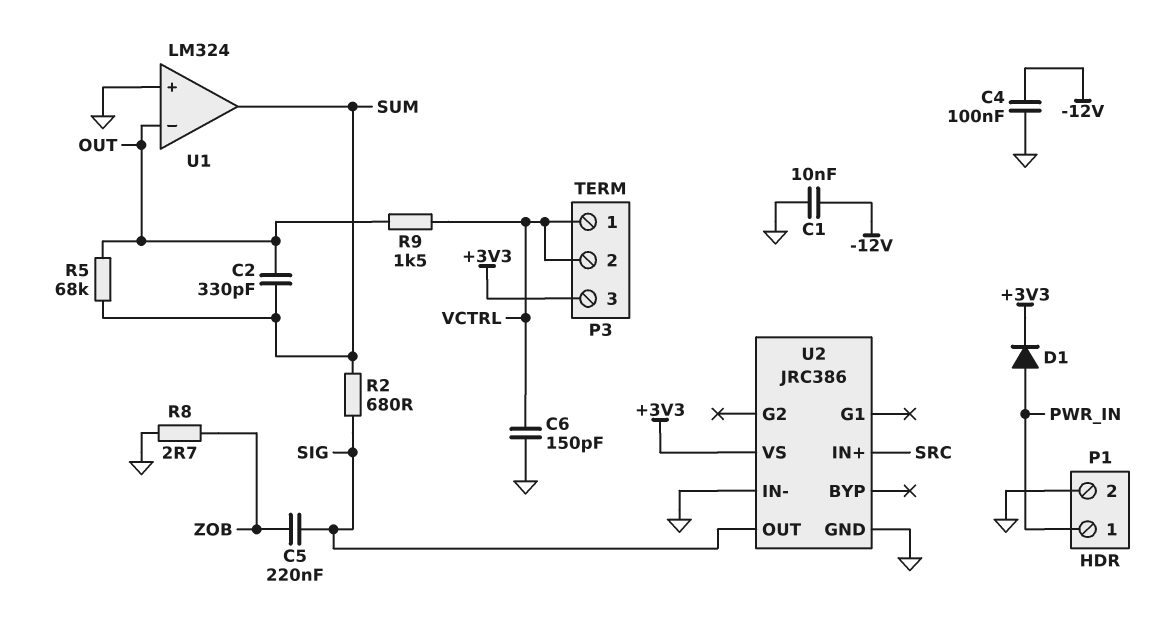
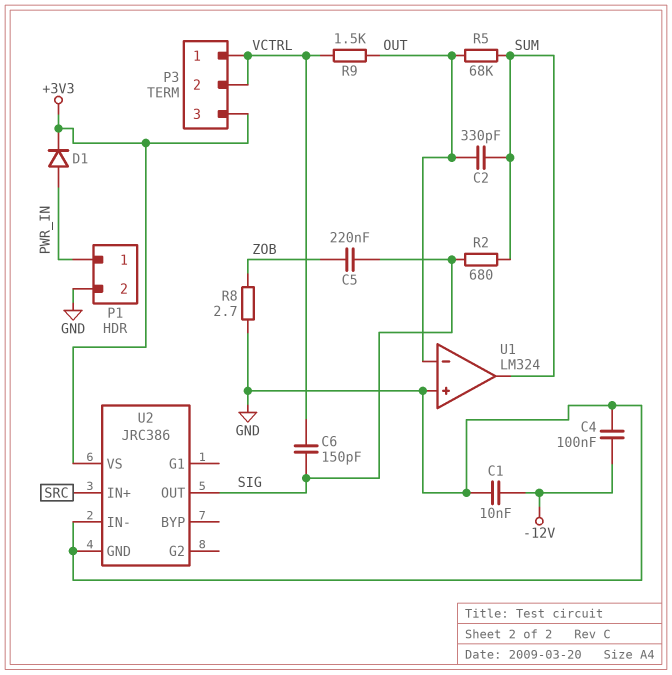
C6: 150pF (GND, VCTRL) -> 150pF (SIG, VCTRL)

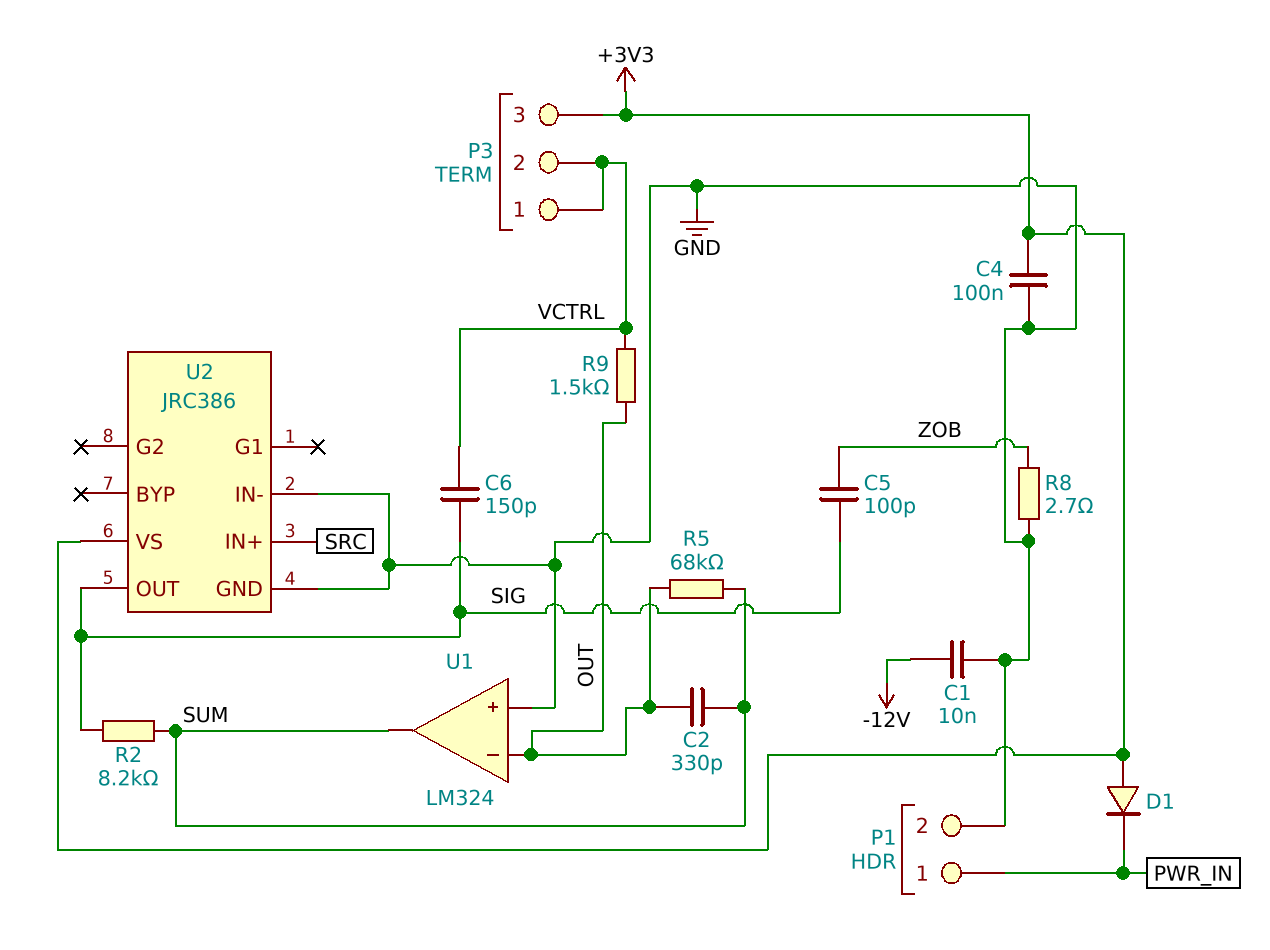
C4: 100nF (-12V, GND) -> 100nF (+3V3, GND)
C5: 220nF (SIG, ZOB) -> 100pF (SIG, ZOB)
D1: diode (A PWR_IN, K +3V3) -> diode (A +3V3, K PWR_IN)
R2: 680 (SIG, SUM) -> 8.2k (SIG, SUM)

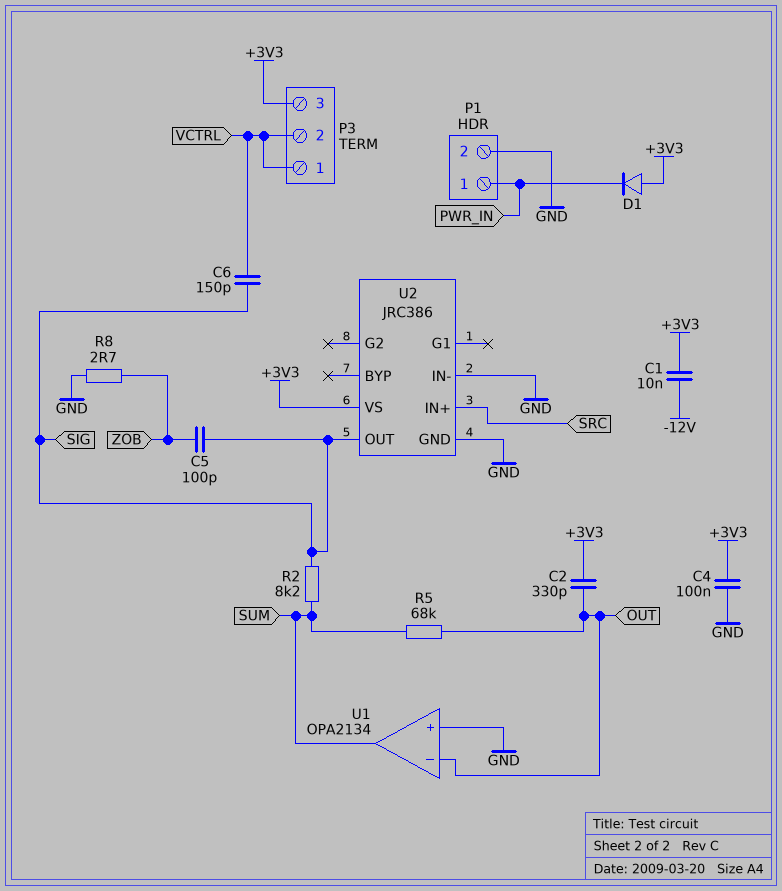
C1: 10nF (-12V, GND) -> 10nF (+3V3, -12V)
C2: 330pF (OUT, SUM) -> 330pF (+3V3, OUT)
R9: 1.5k (OUT, VCTRL) -> none
U1: LM324 -> OPA2134

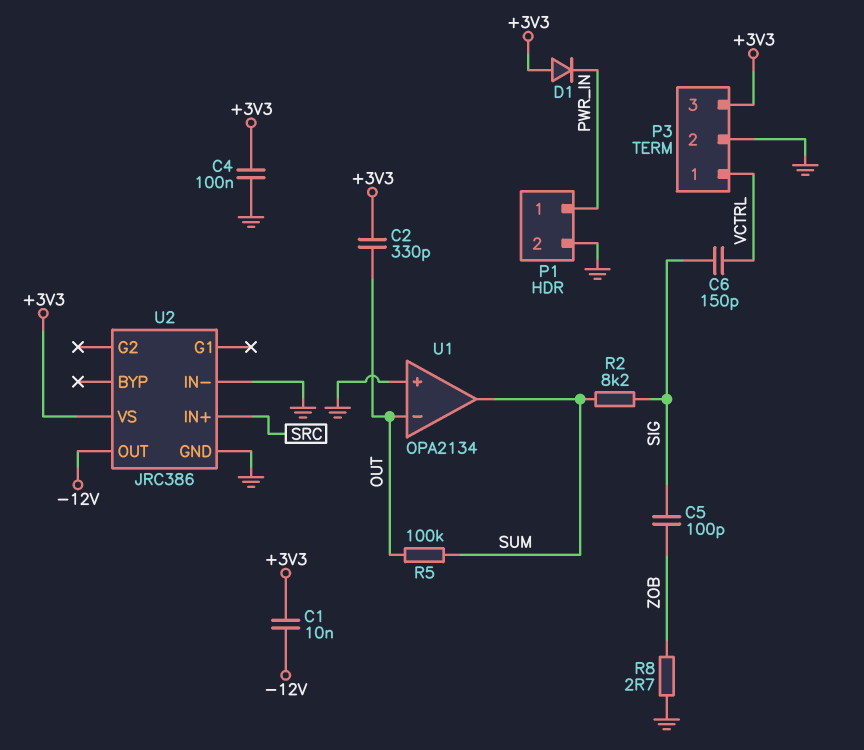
P3 pin 2: VCTRL -> GND
R5: 68k (OUT, SUM) -> 100k (OUT, SUM)
U2 pin OUT: SIG -> -12V

